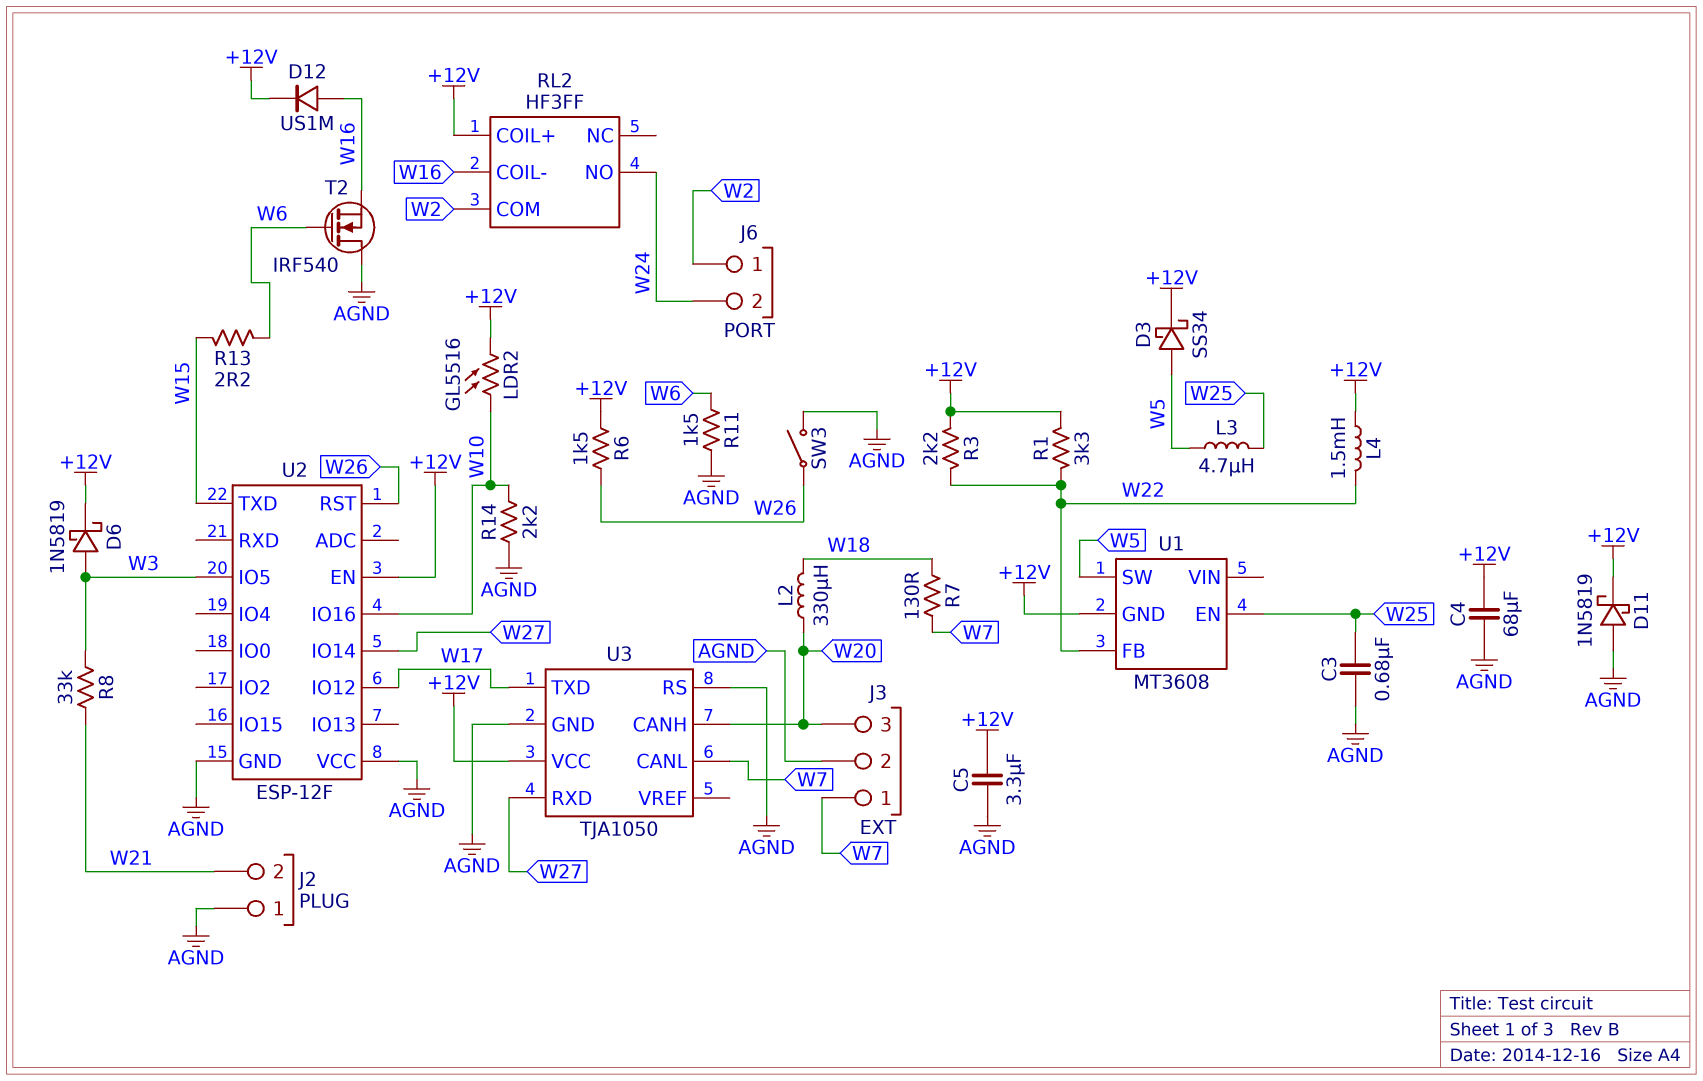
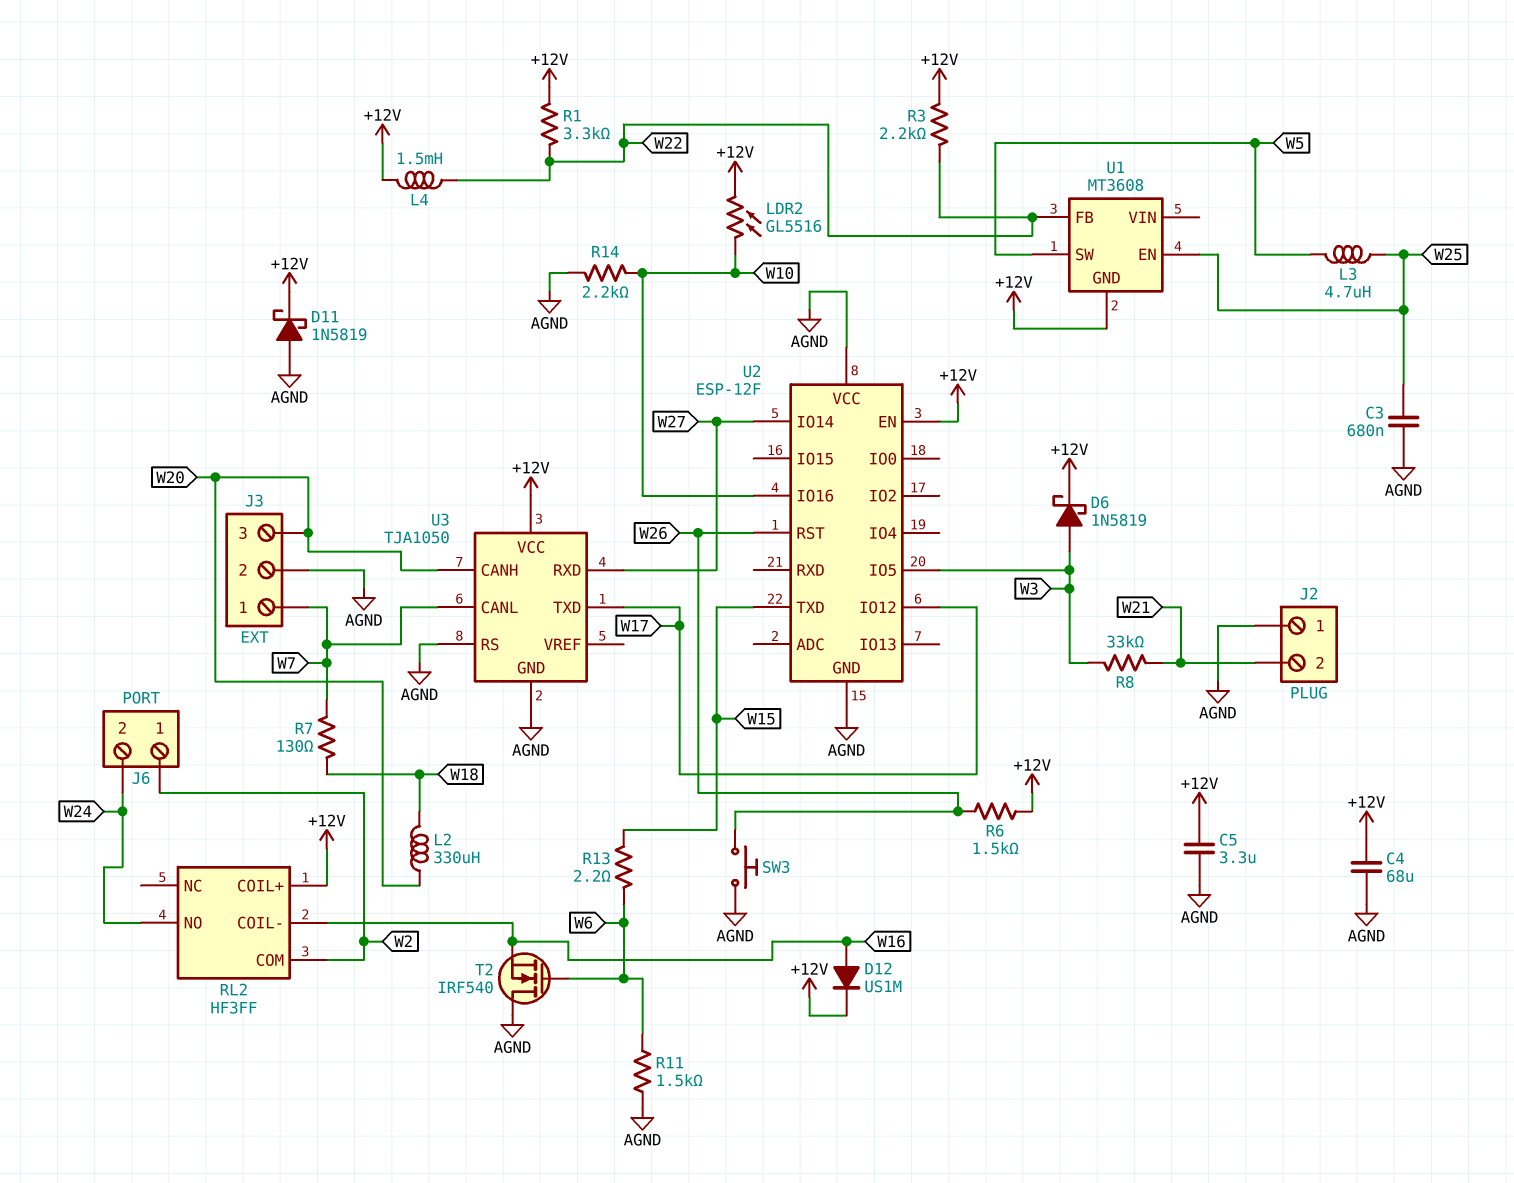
D3: schottky SS34 (A W5, K +12V) -> none
SW3: switch (AGND, W26) -> button (AGND, W26)

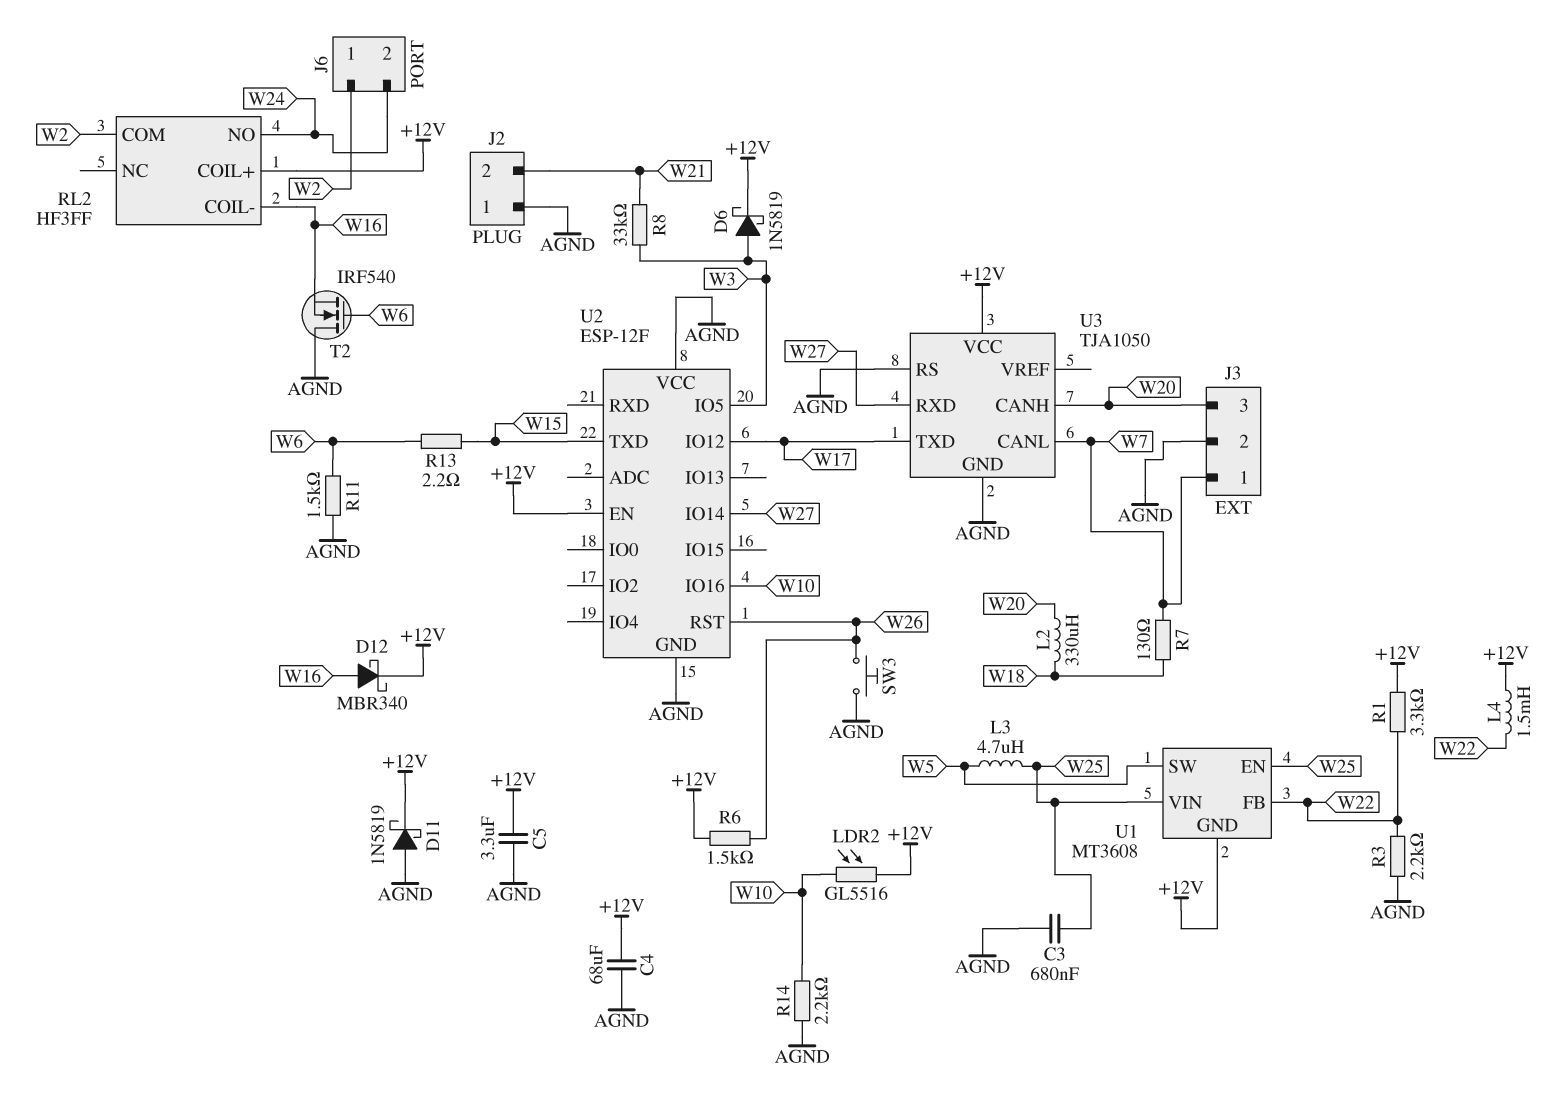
D12: diode US1M (A W16, K +12V) -> schottky MBR340 (A W16, K +12V)
R3: 2.2k (+12V, W22) -> 2.2k (AGND, W22)
U1 pin VIN: none -> W25

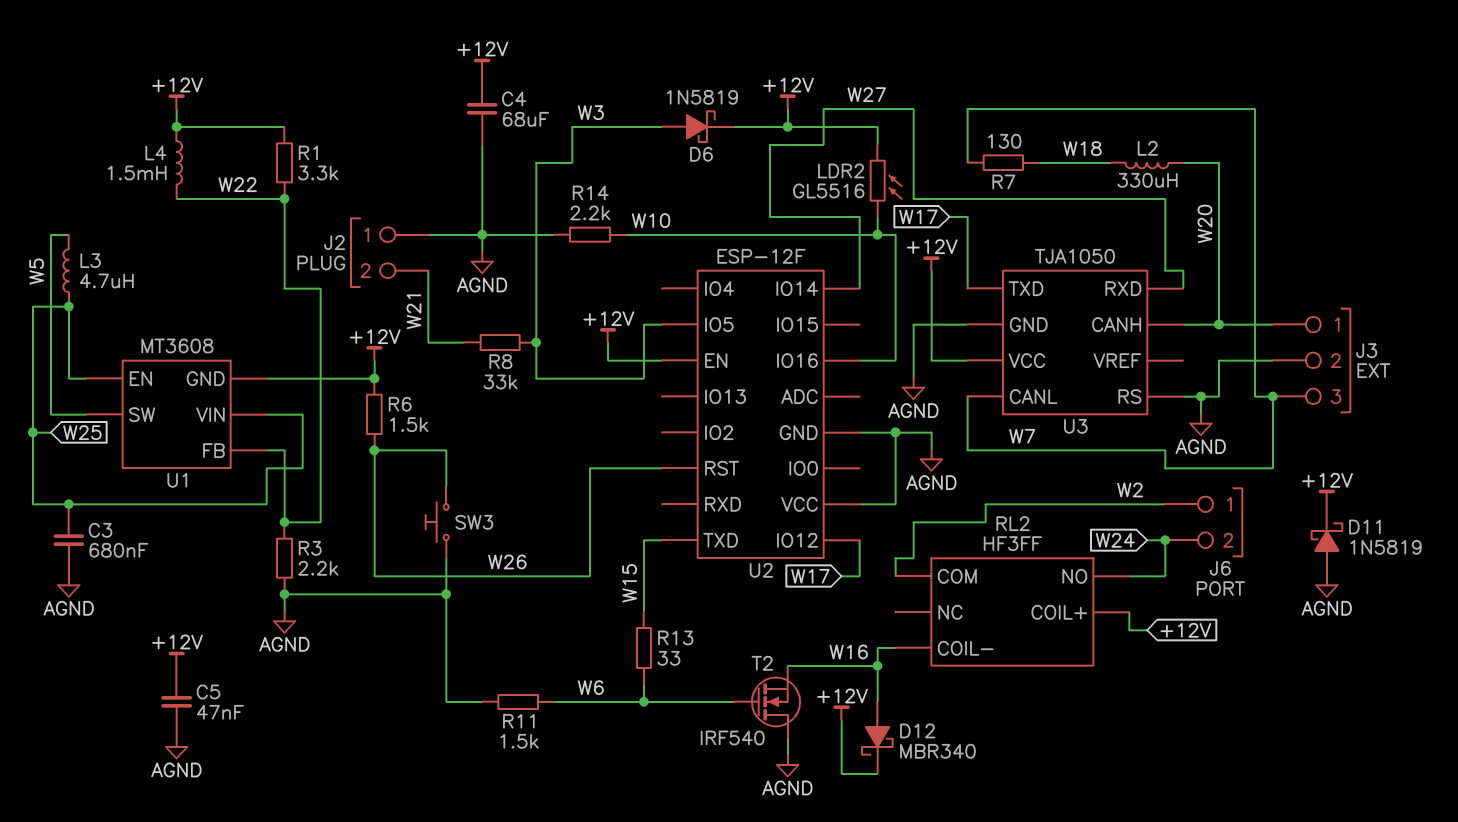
C5: 3.3uF (+12V, AGND) -> 47nF (+12V, AGND)
J3 pin 1: W7 -> W20
J3 pin 3: W20 -> W7
R13: 2.2 (W6, W15) -> 33 (W6, W15)

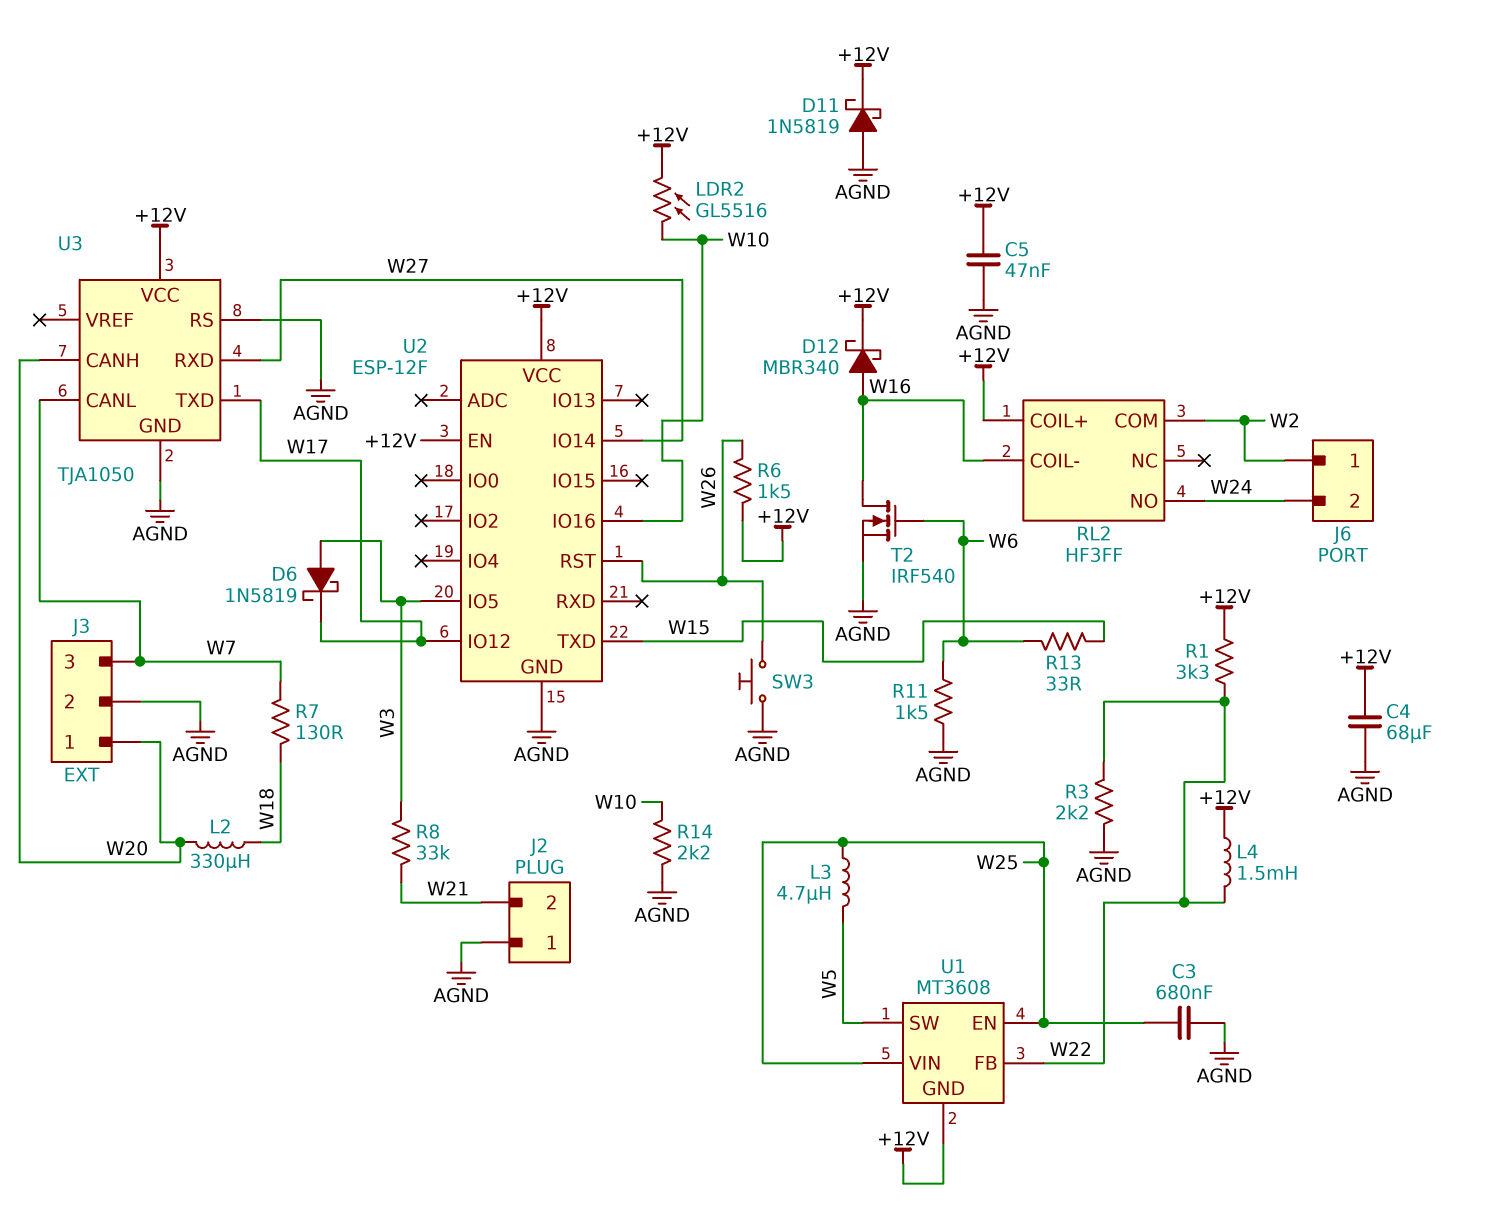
D6: schottky 1N5819 (A W3, K +12V) -> schottky 1N5819 (A W3, K W17)
T2: NMOS IRF540 (G W6, D AGND, S W16) -> NMOS IRF540 (G W6, D W16, S AGND)
U2 pin VCC: AGND -> +12V

